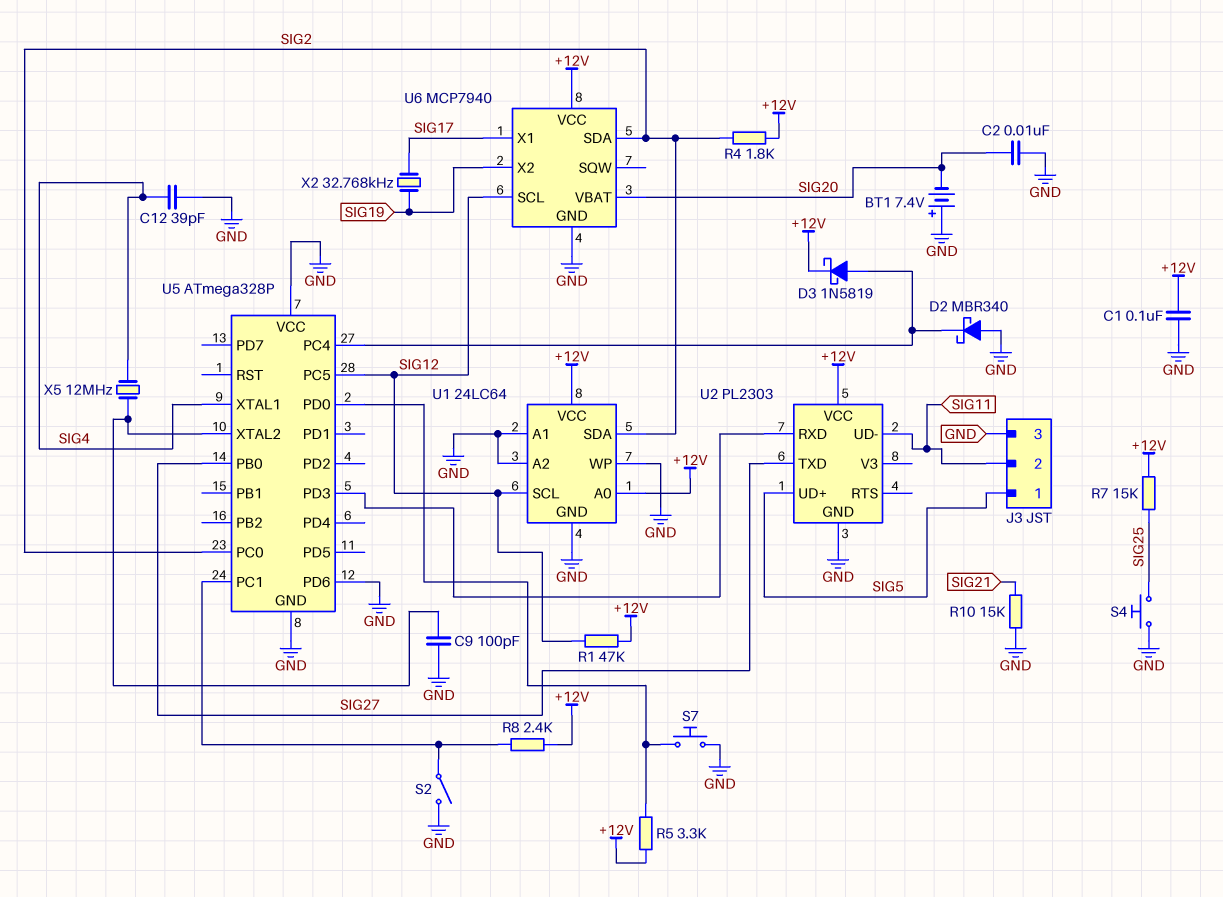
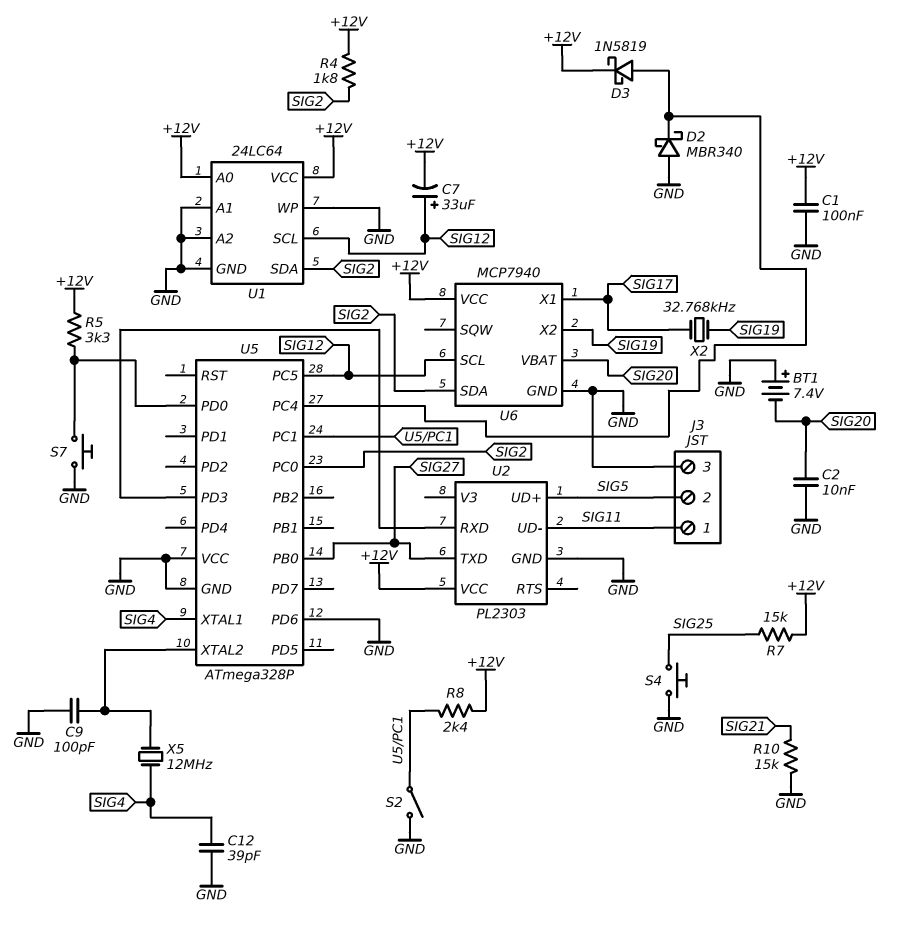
C7: none -> 33uF (plus SIG12, minus +12V)
J3 pin 1: SIG5 -> SIG11
J3 pin 2: SIG11 -> SIG5
R1: 47k (+12V, SIG12) -> none

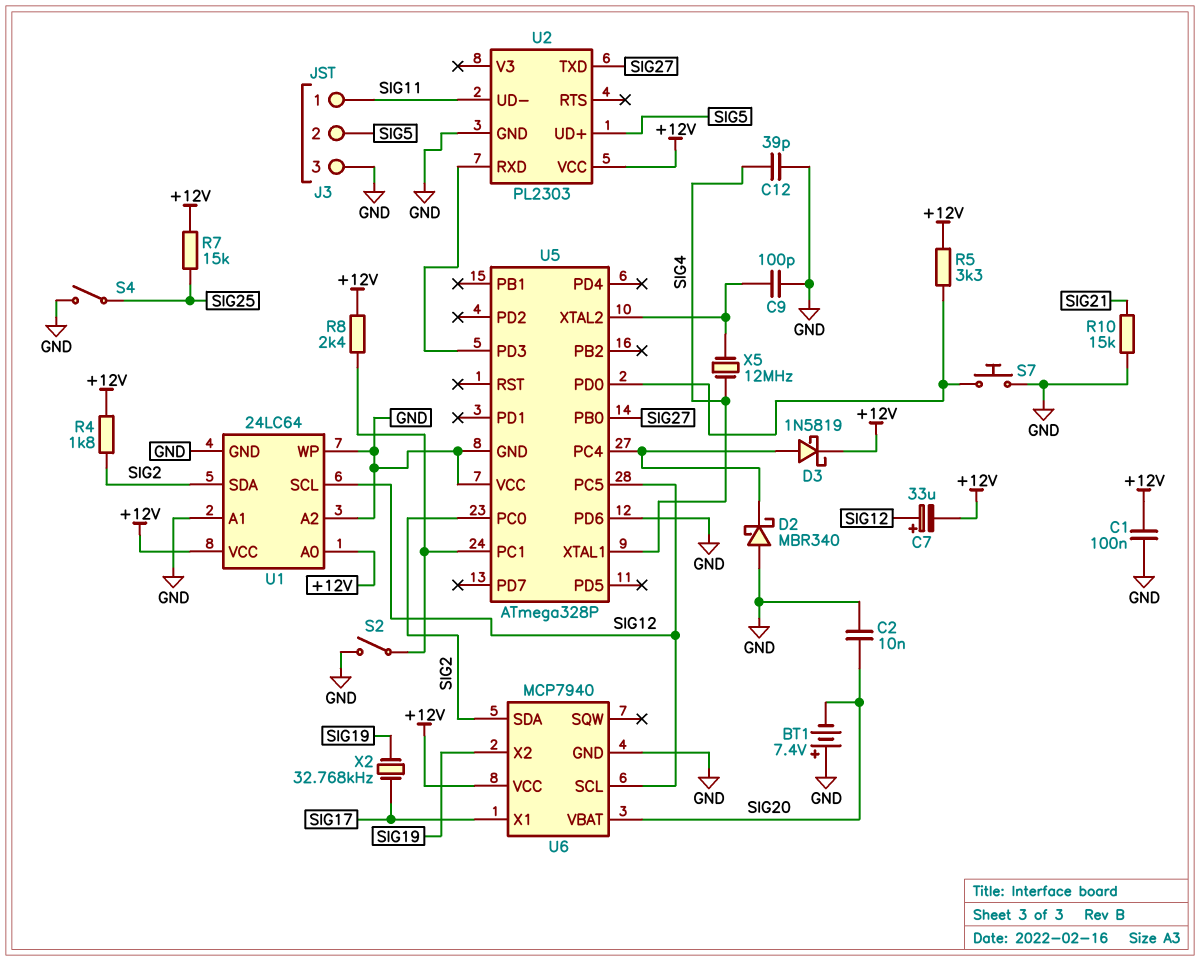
S4: button (GND, SIG25) -> switch (GND, SIG25)

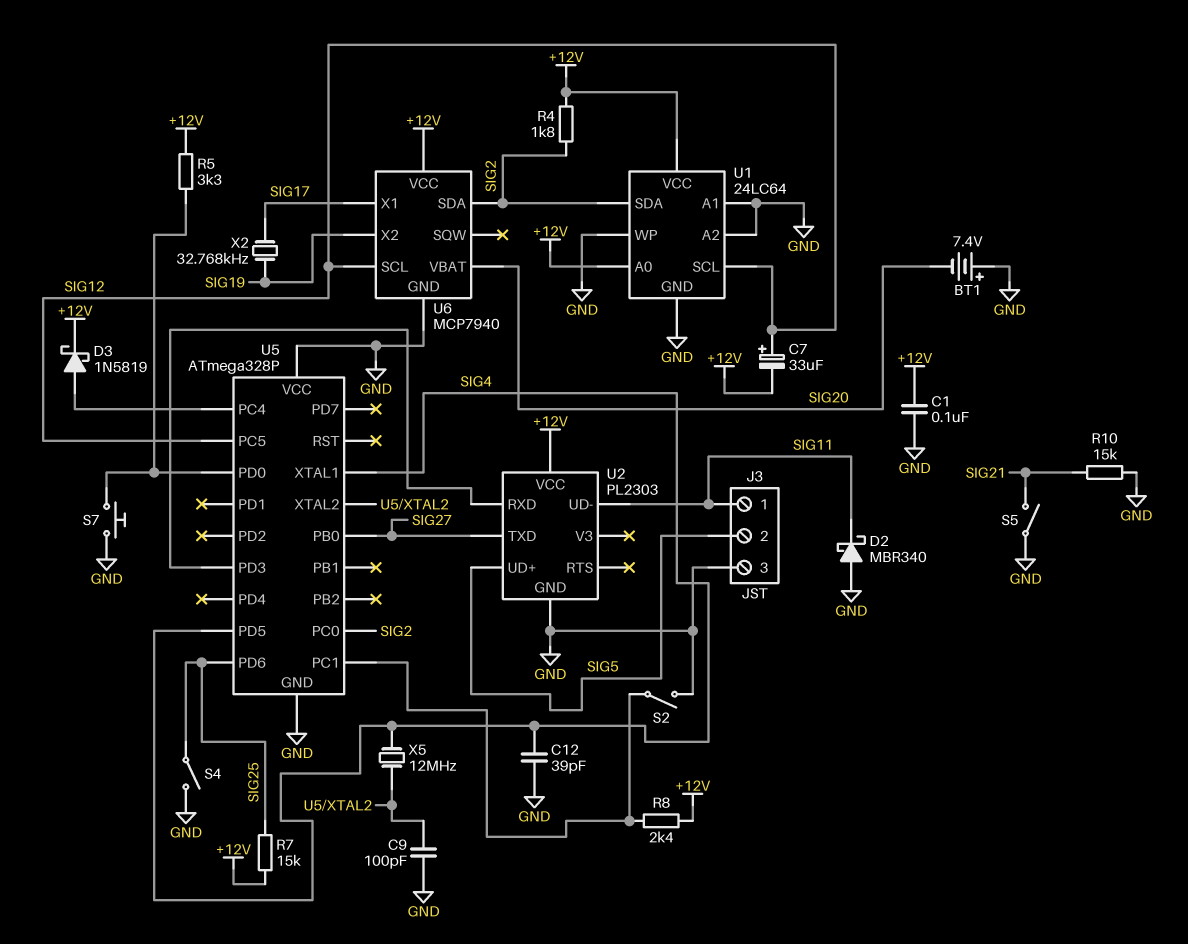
C2: 10nF (GND, SIG20) -> none
D2: schottky MBR340 (A GND, K U5/PC4) -> schottky MBR340 (A GND, K SIG11)
S5: none -> switch (GND, SIG21)
U5 pin PD5: none -> SIG4
U5 pin PD6: GND -> SIG25

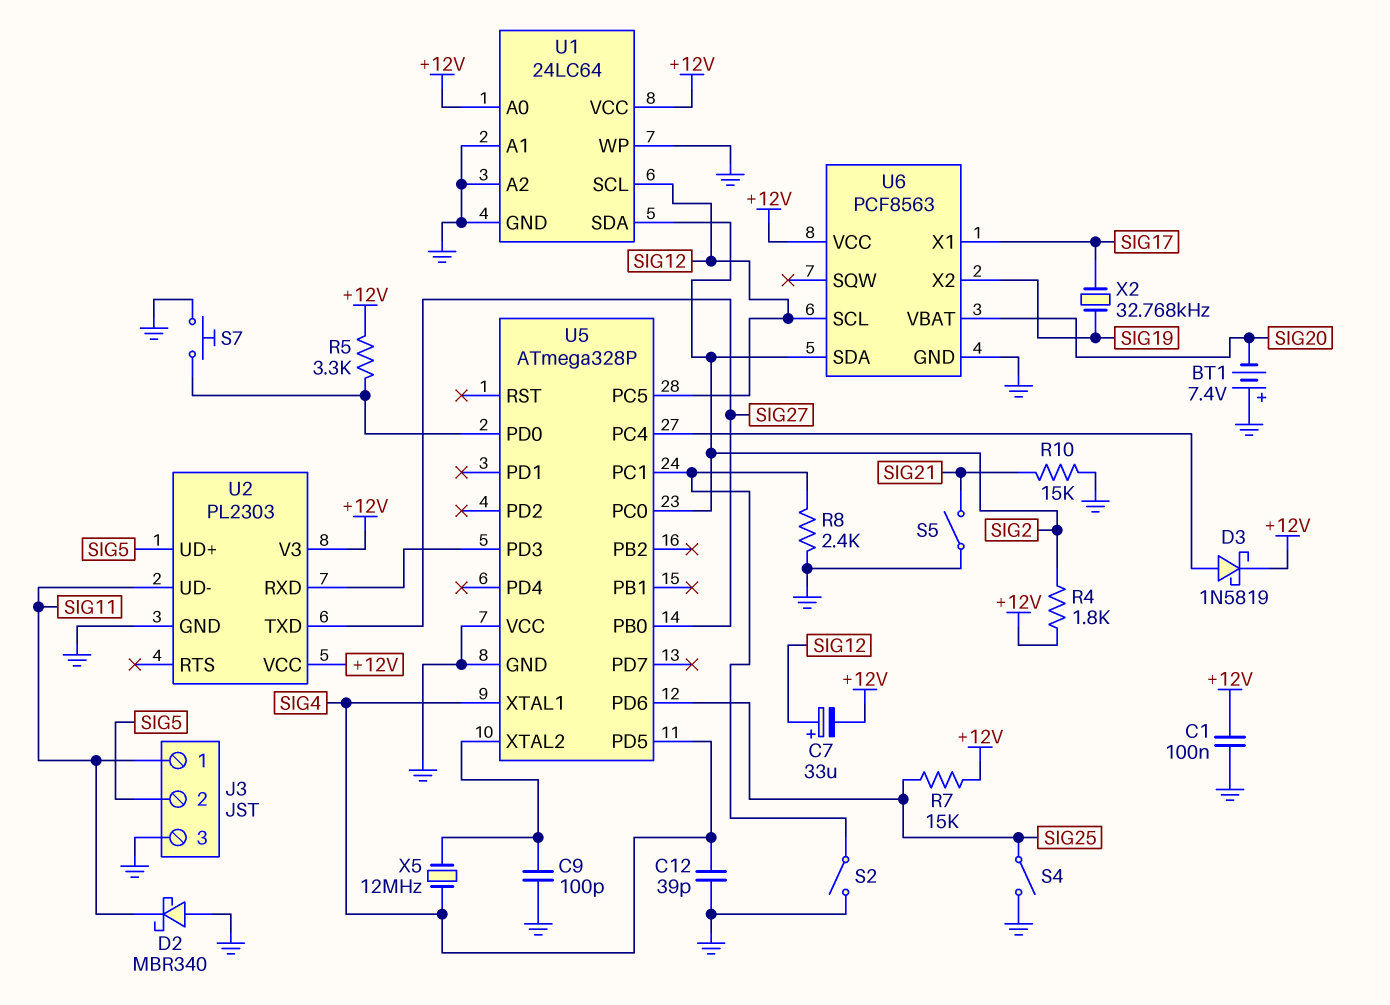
R8: 2.4k (+12V, U5/PC1) -> 2.4k (GND, U5/PC1)
U2 pin V3: none -> +12V
U6: MCP7940 -> PCF8563

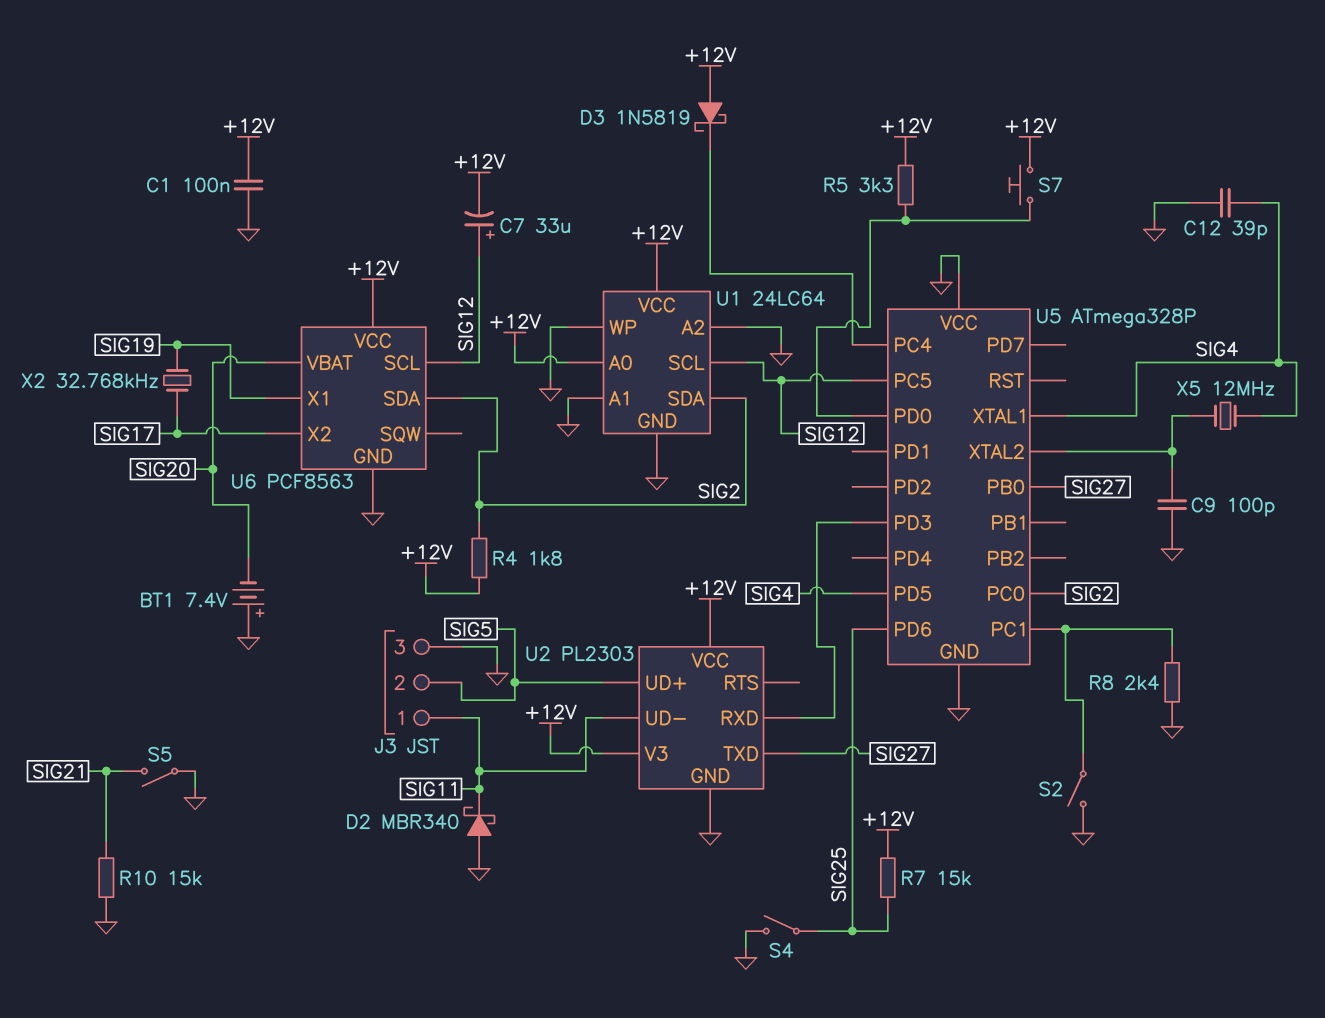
D3: schottky 1N5819 (A U5/PC4, K +12V) -> schottky 1N5819 (A +12V, K U5/PC4)
S7: button (GND, U5/PD0) -> button (+12V, U5/PD0)
U6 pin X1: SIG17 -> SIG19
U6 pin X2: SIG19 -> SIG17

